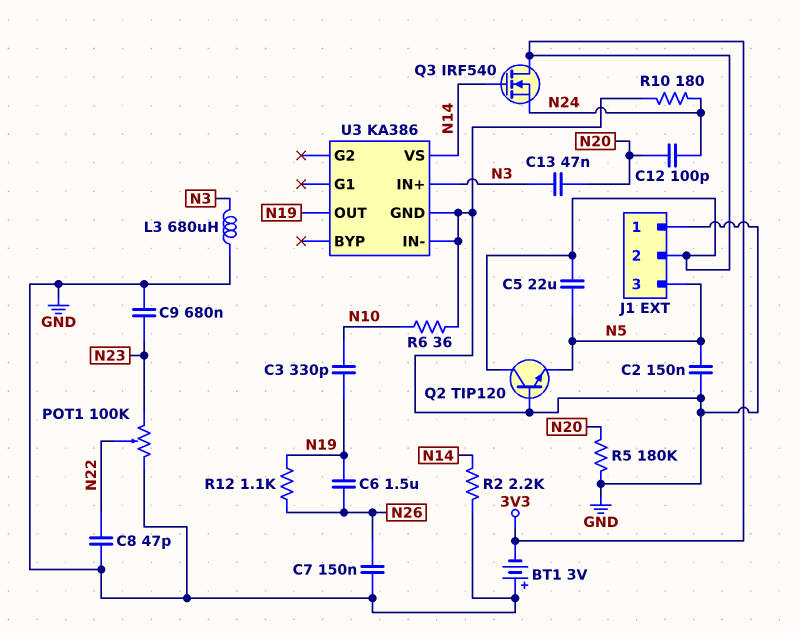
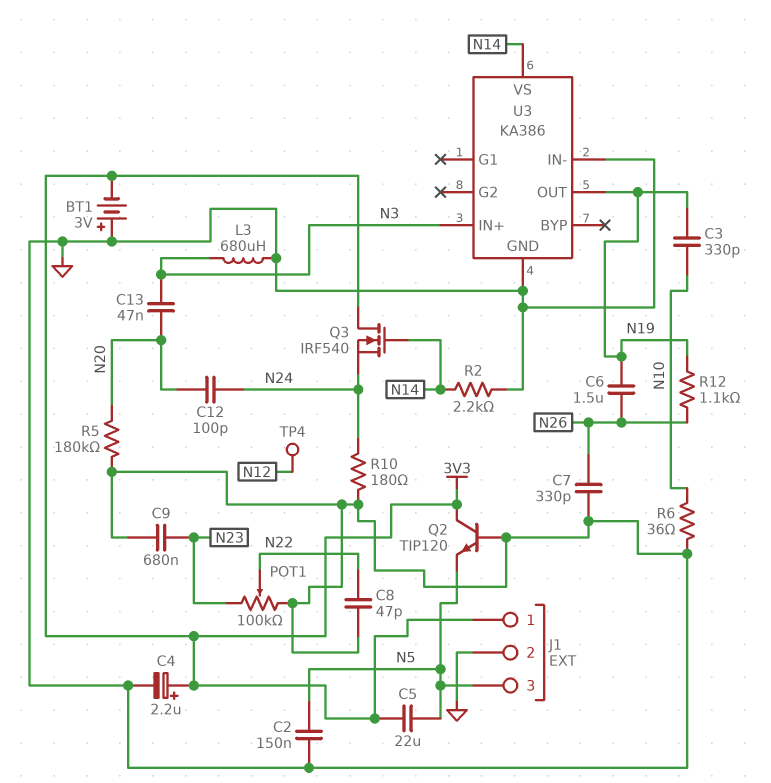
C4: none -> 2.2uF (plus 3V3, minus GND)
C7: 150nF (GND, N26) -> 330pF (GND, N26)
J1 pin 1: GND -> 3V3
J1 pin 2: 3V3 -> GND
TP4: none -> test point (N12)

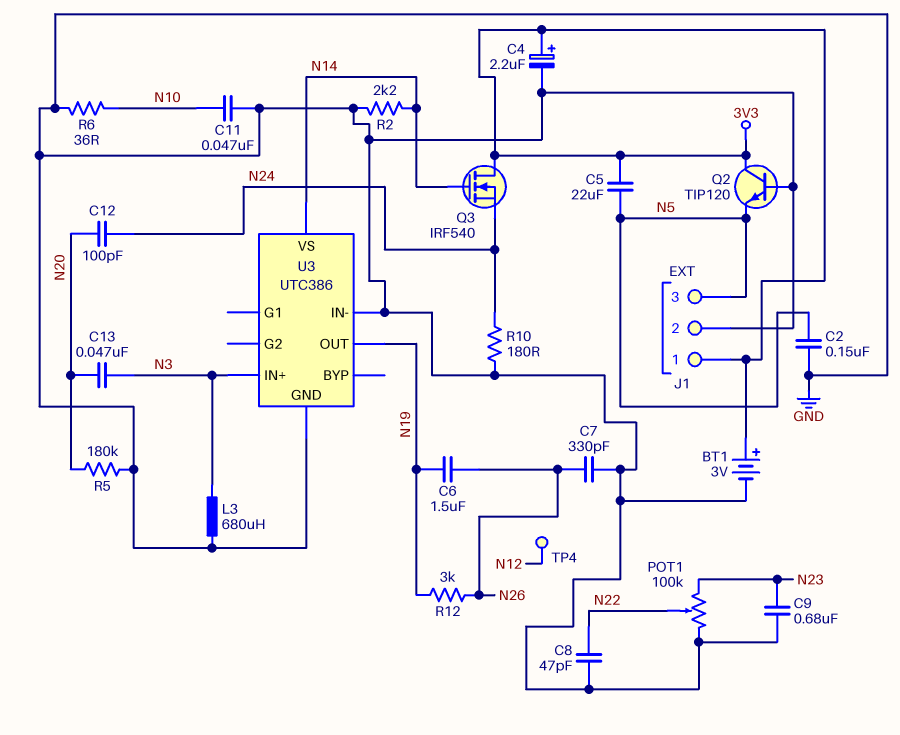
BT1: 3V (plus GND, minus 3V3) -> 3V (plus 3V3, minus GND)
C3: 330pF (N10, N19) -> none
C11: none -> 47nF (GND, N10)
R12: 1.1k (N19, N26) -> 3k (N19, N26)
U3: KA386 -> UTC386

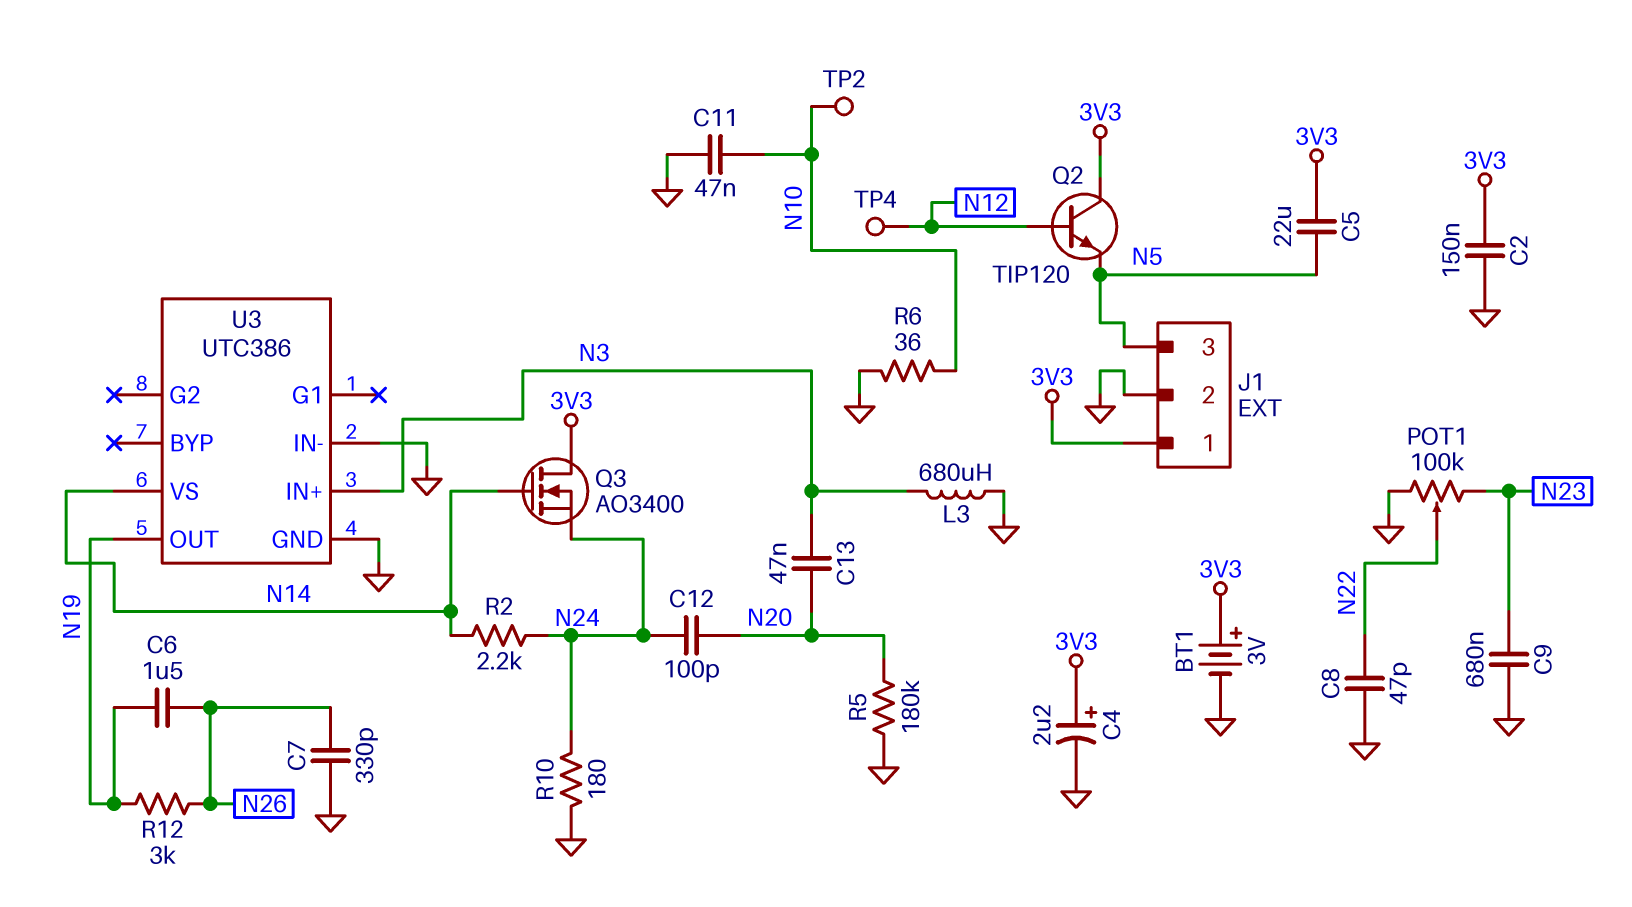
C2: 150nF (GND, N5) -> 150nF (3V3, GND)
Q2: NPN TIP120 (B GND, C 3V3, E N5) -> NPN TIP120 (B N12, C 3V3, E N5)
Q3: NMOS IRF540 (G N14, D 3V3, S N24) -> NMOS AO3400 (G N14, D 3V3, S N24)
R2: 2.2k (GND, N14) -> 2.2k (N14, N24)
TP2: none -> test point (N10)

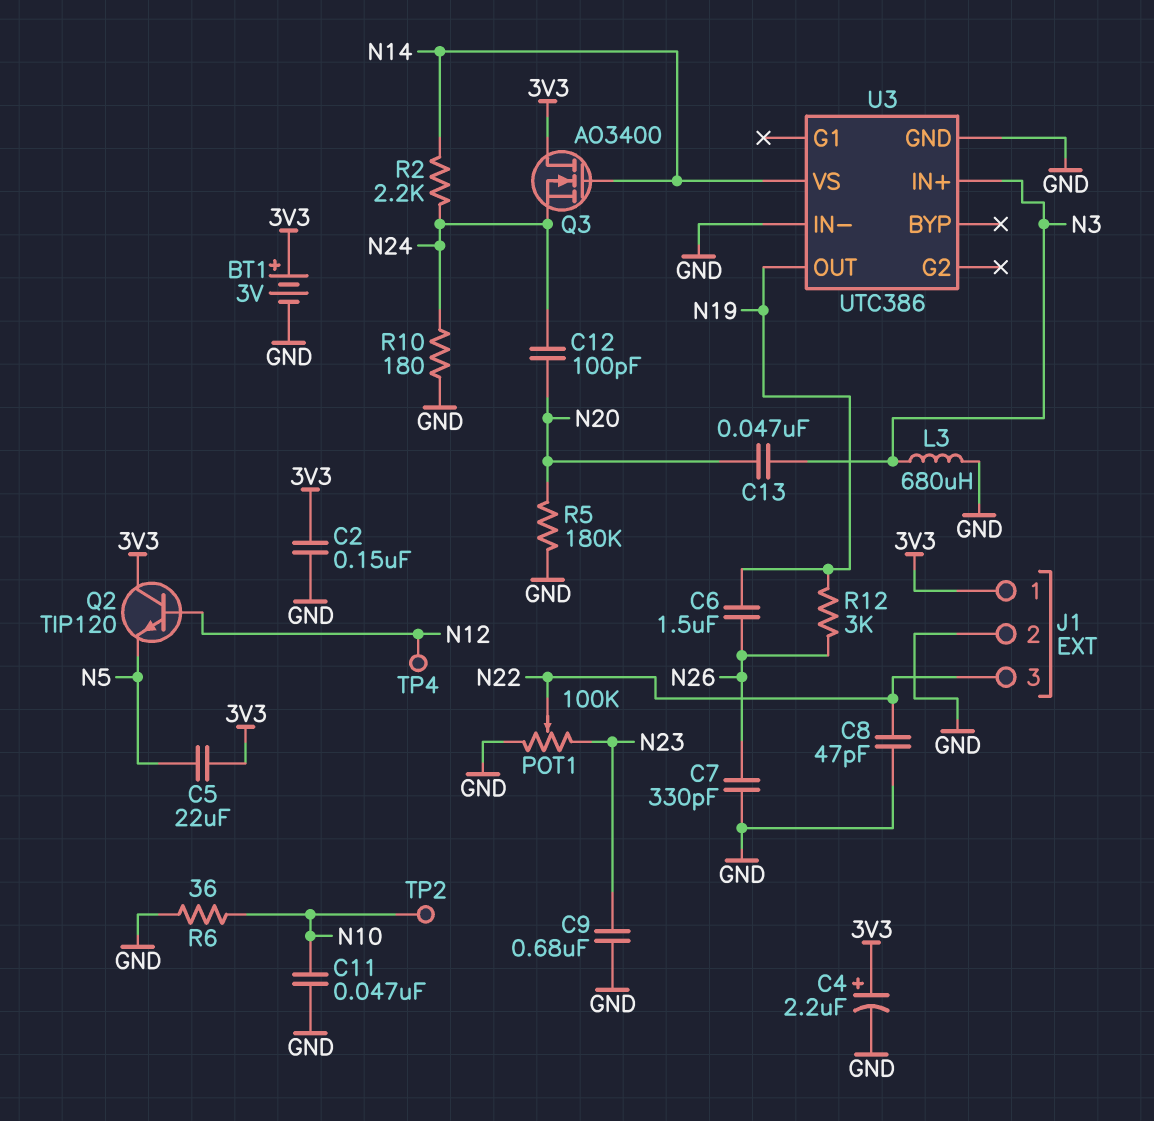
J1 pin 3: N5 -> N22

